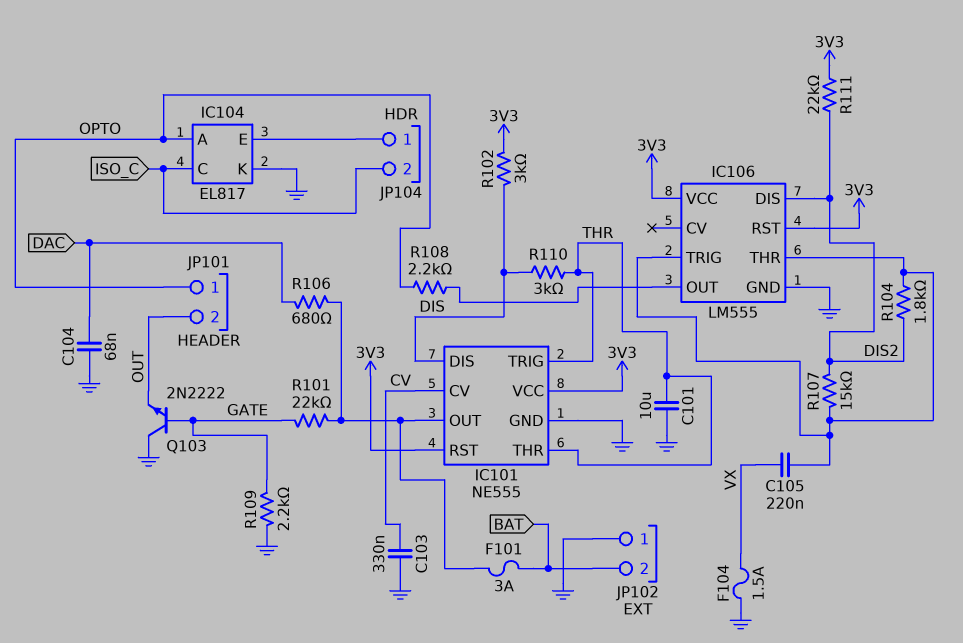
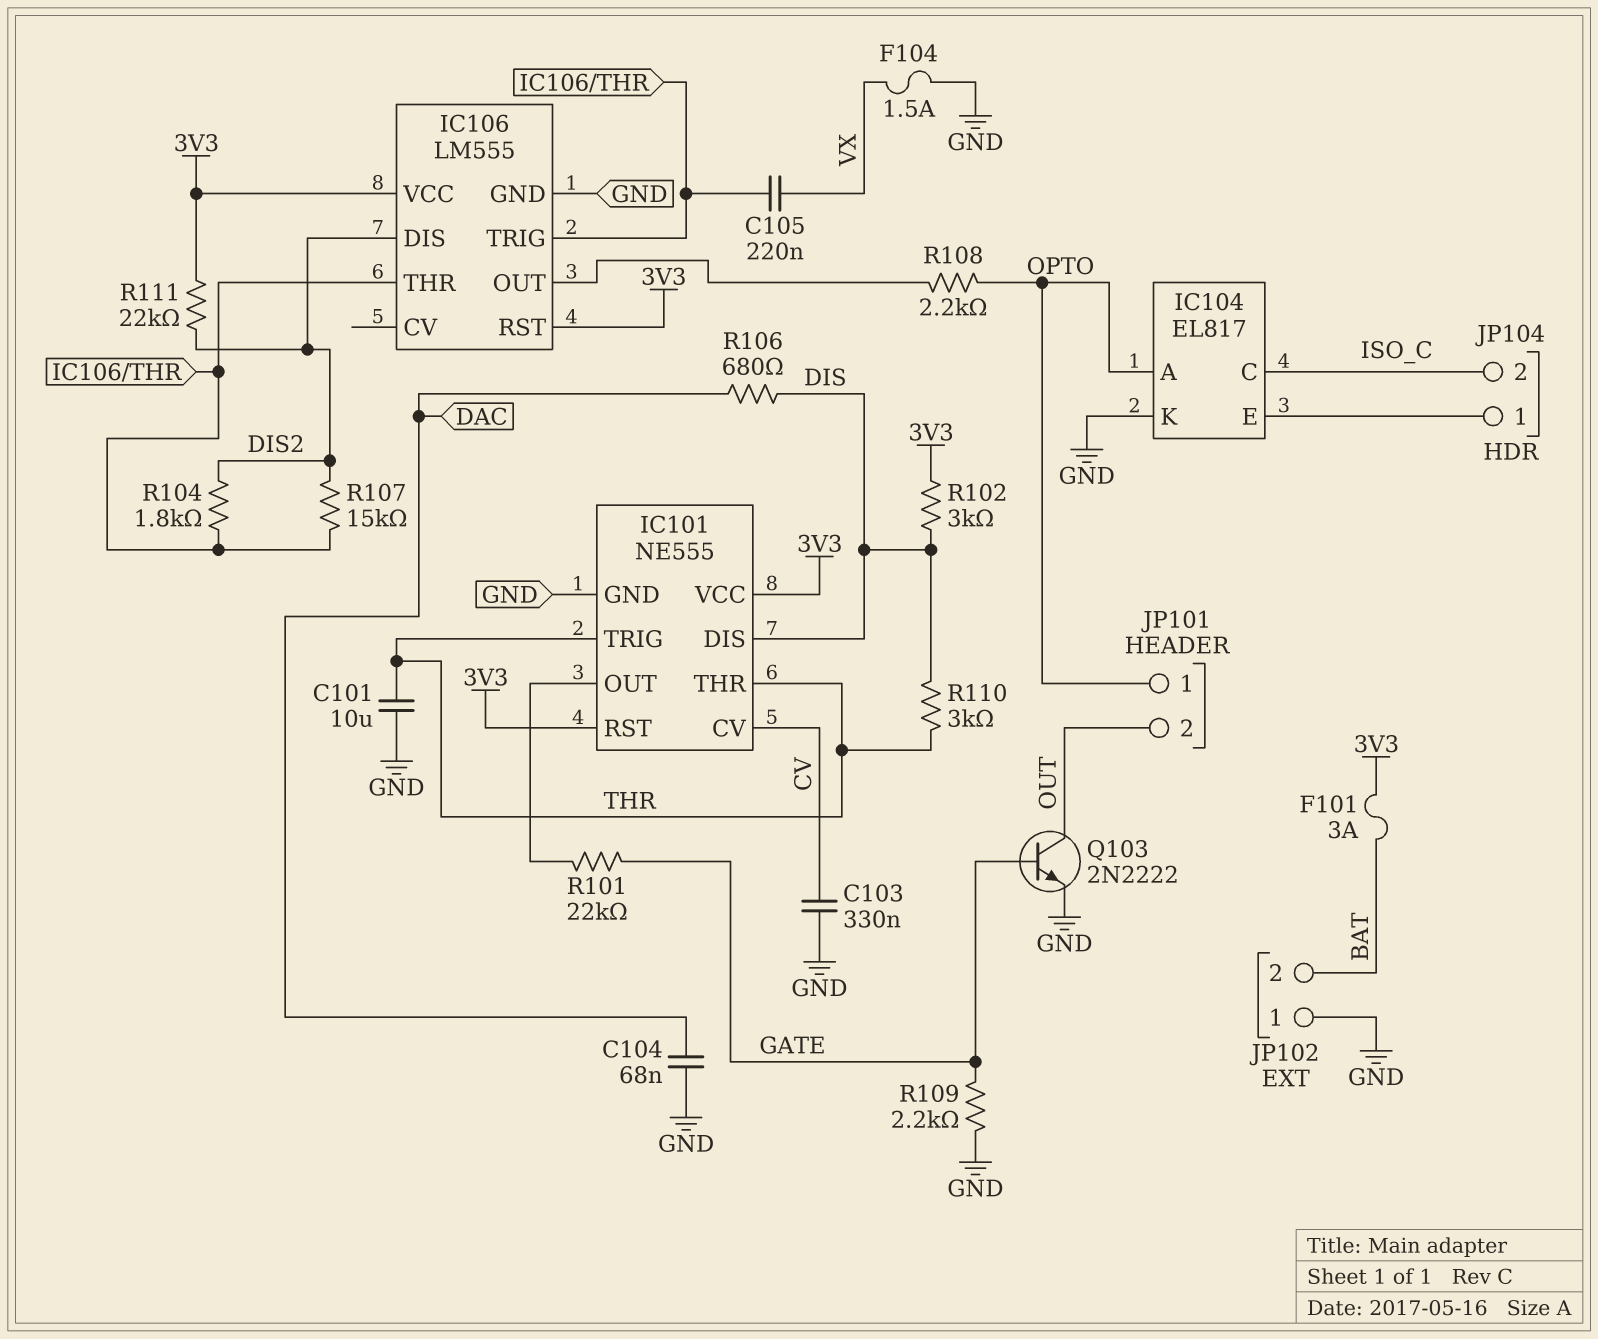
F101: 3A (BAT, IC101/OUT) -> 3A (3V3, BAT)
Q103: NPN 2N2222 (B GATE, C GND, E OUT) -> NPN 2N2222 (B GATE, C OUT, E GND)
R106: 680 (DAC, IC101/OUT) -> 680 (DAC, DIS)

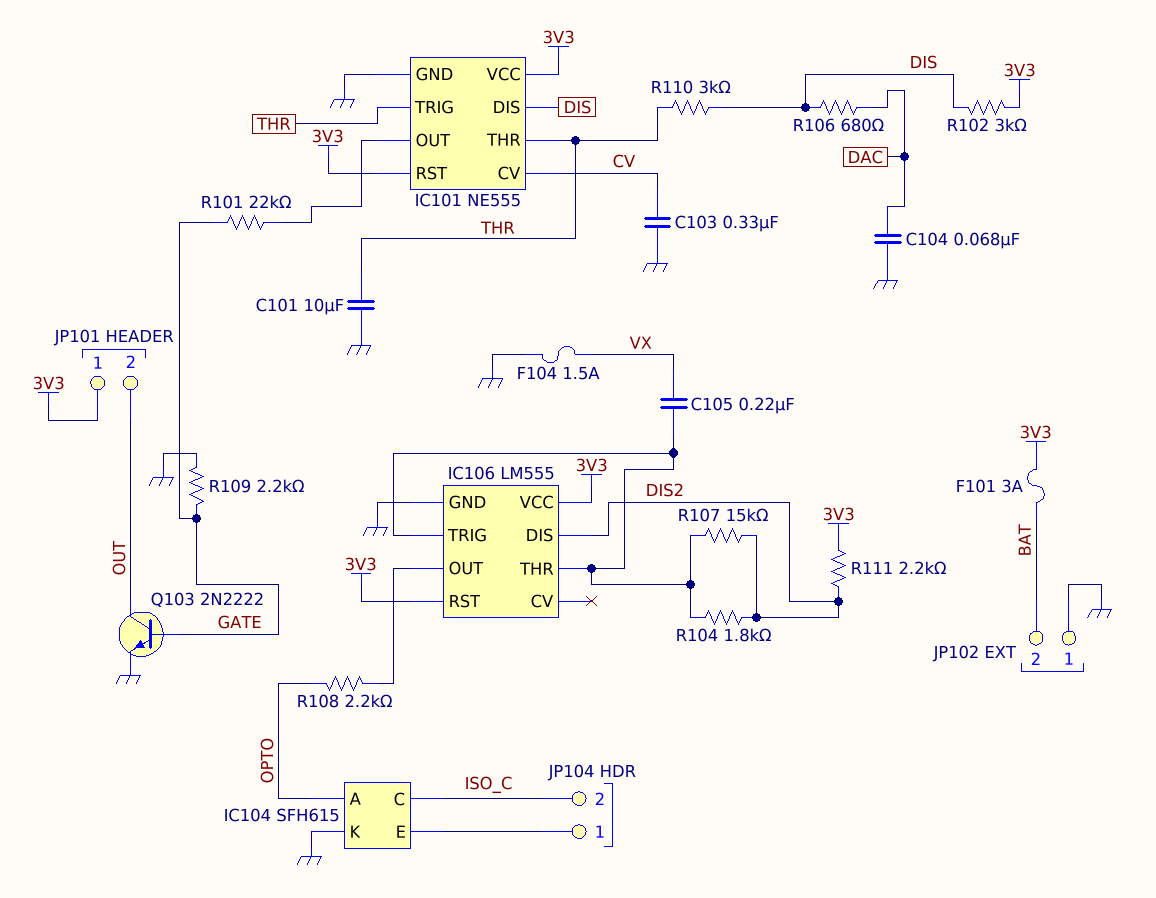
IC104: EL817 -> SFH615
JP101 pin 1: OPTO -> 3V3
R111: 22k (3V3, DIS2) -> 2.2k (3V3, DIS2)

